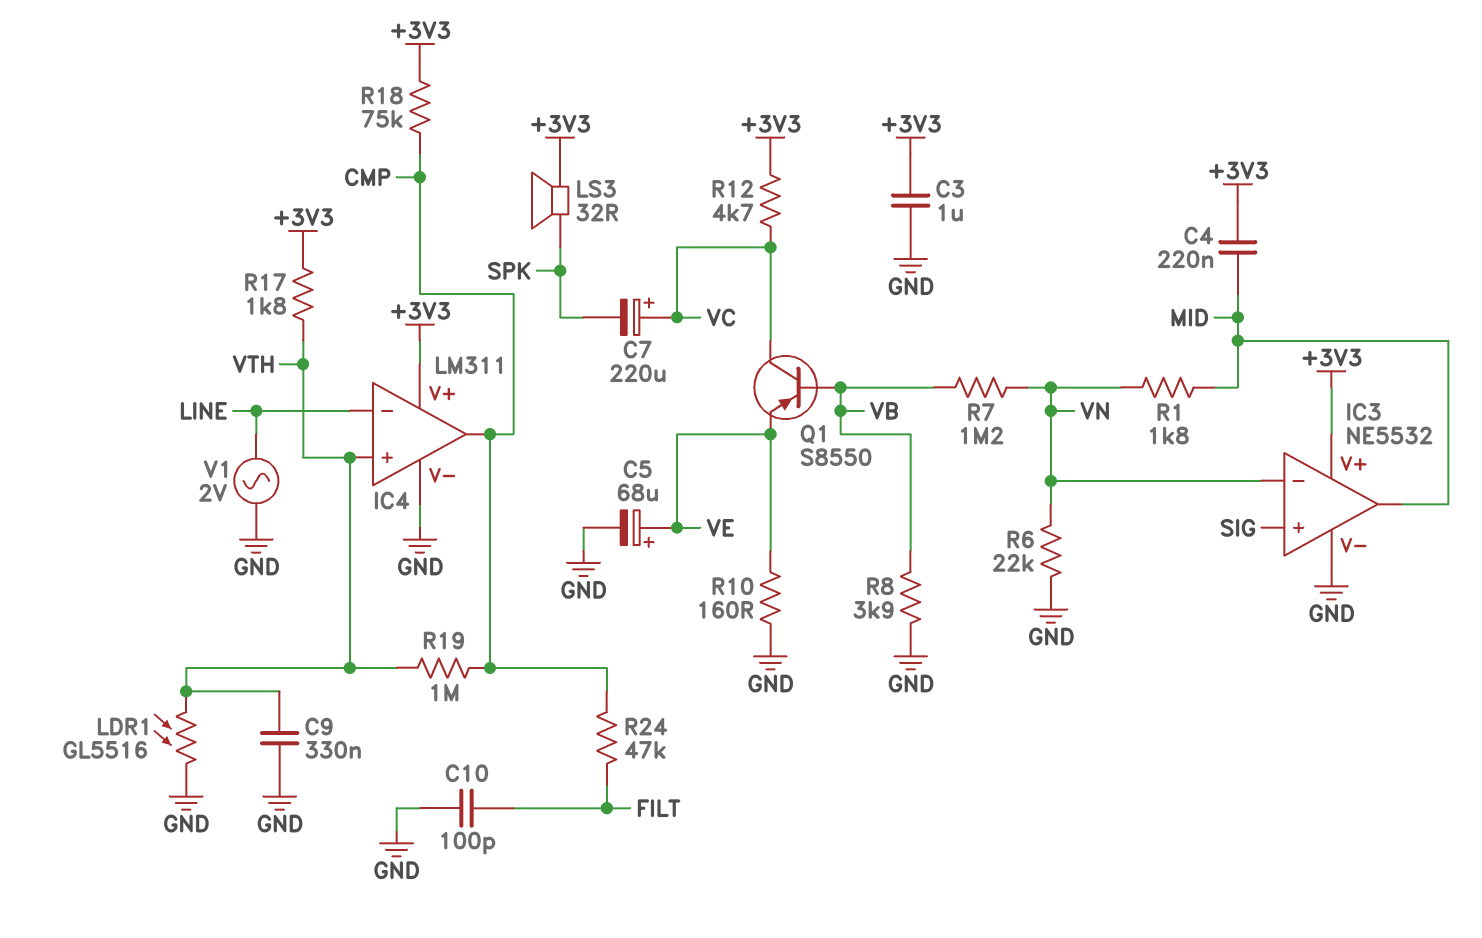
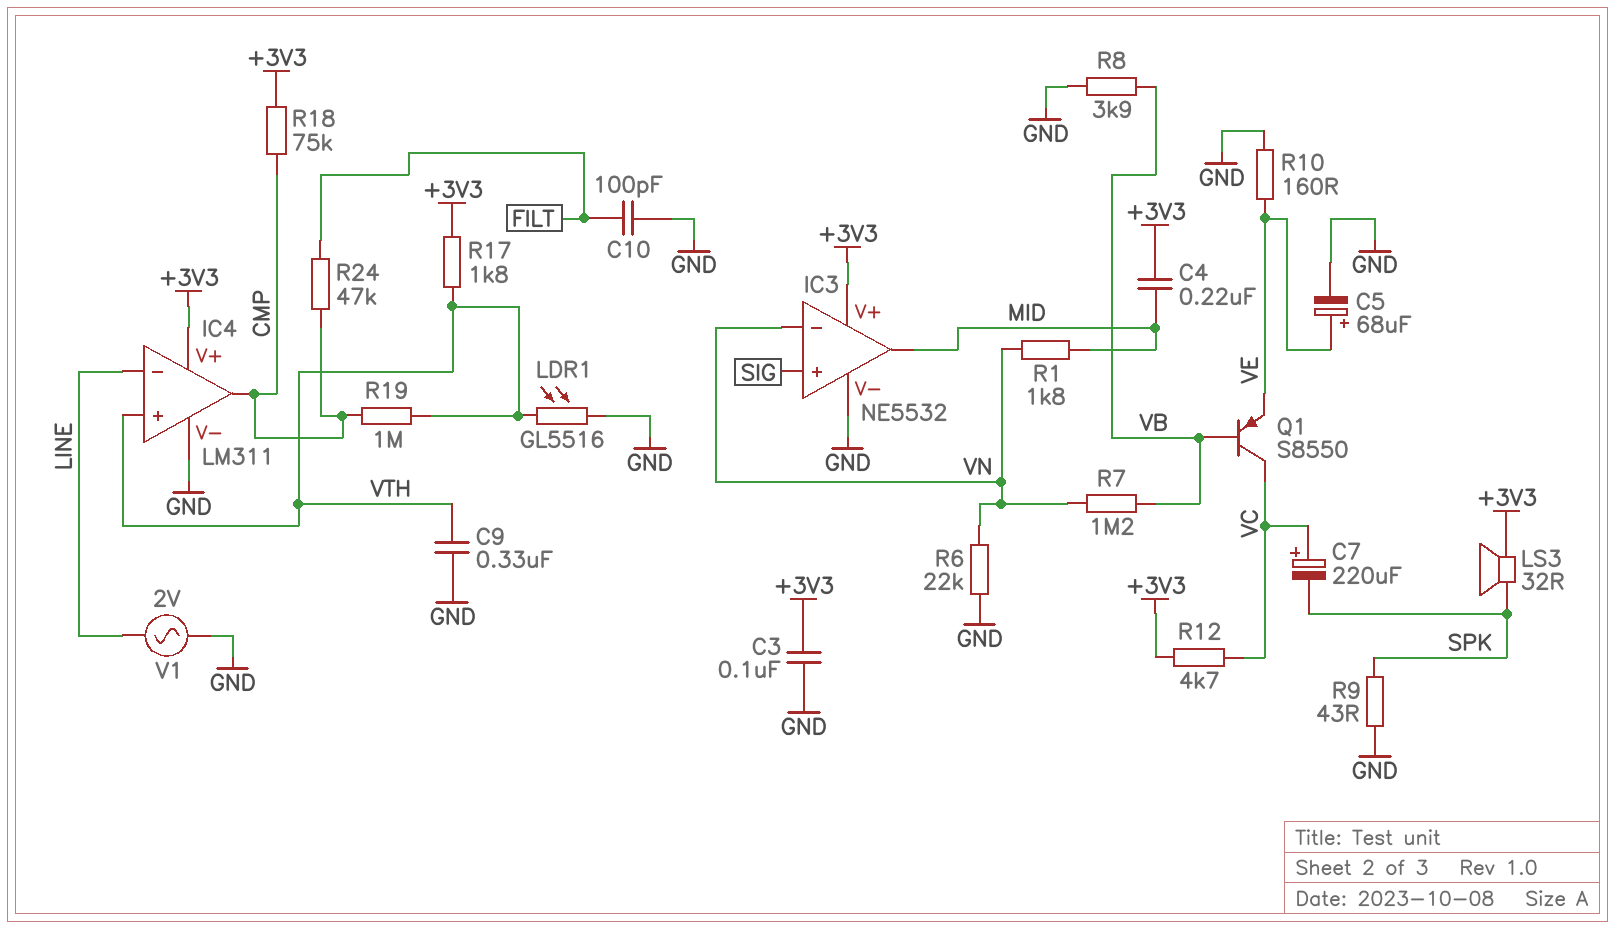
C3: 1uF (+3V3, GND) -> 100nF (+3V3, GND)
R9: none -> 43 (GND, SPK)

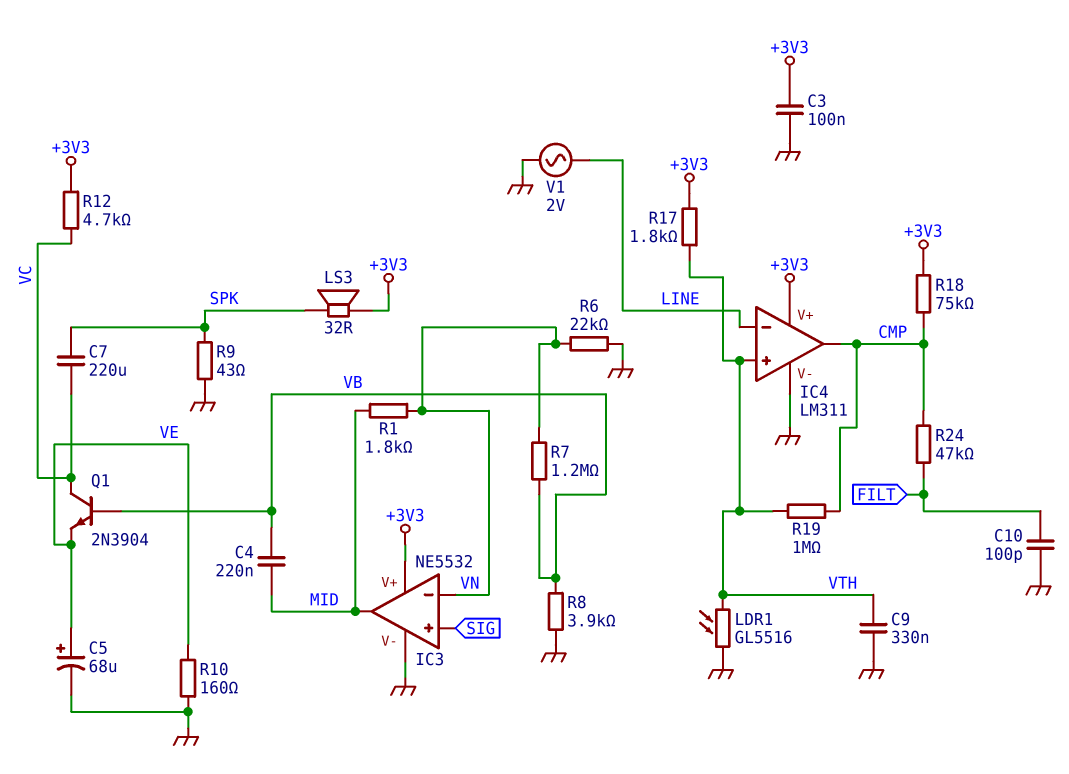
C4: 220nF (+3V3, MID) -> 220nF (MID, VB)
C7: 220uF (plus VC, minus SPK) -> 220uF (SPK, VC)
Q1: PNP S8550 (B VB, C VC, E VE) -> NPN 2N3904 (B VB, C VC, E VE)

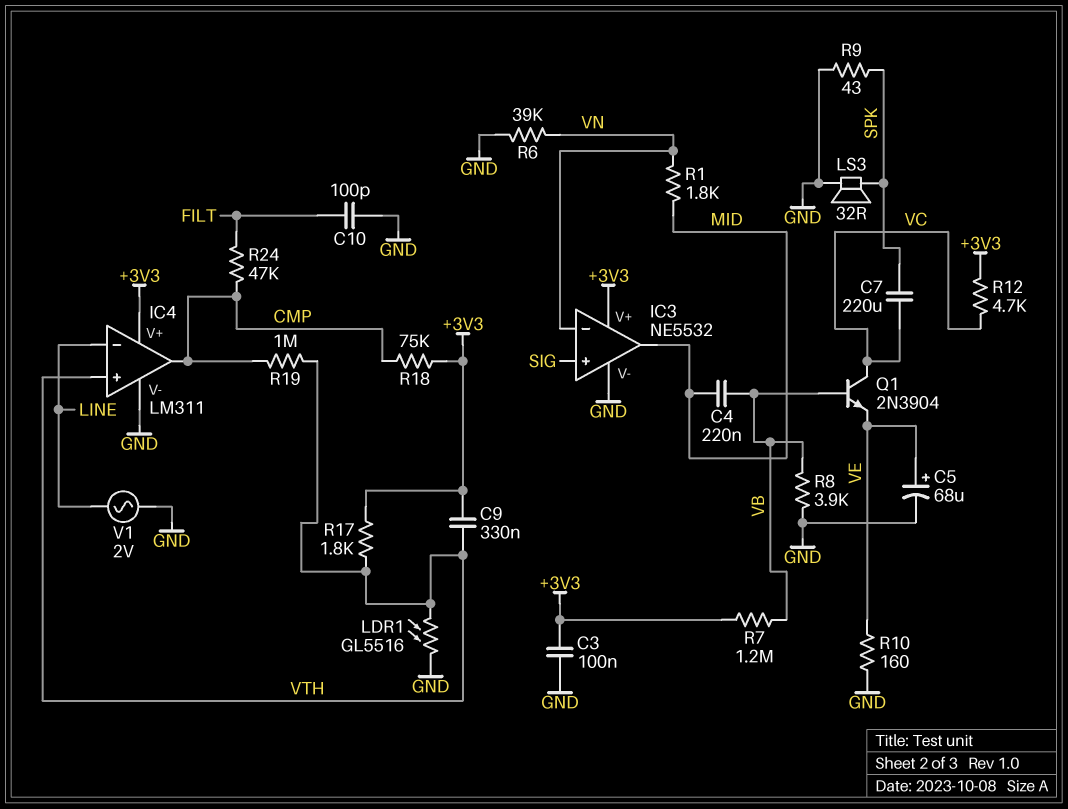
C9: 330nF (GND, VTH) -> 330nF (+3V3, VTH)
LS3: speaker 32R (+3V3, SPK) -> speaker 32R (GND, SPK)
R6: 22k (GND, VN) -> 39k (GND, VN)
R7: 1.2M (VB, VN) -> 1.2M (+3V3, VB)

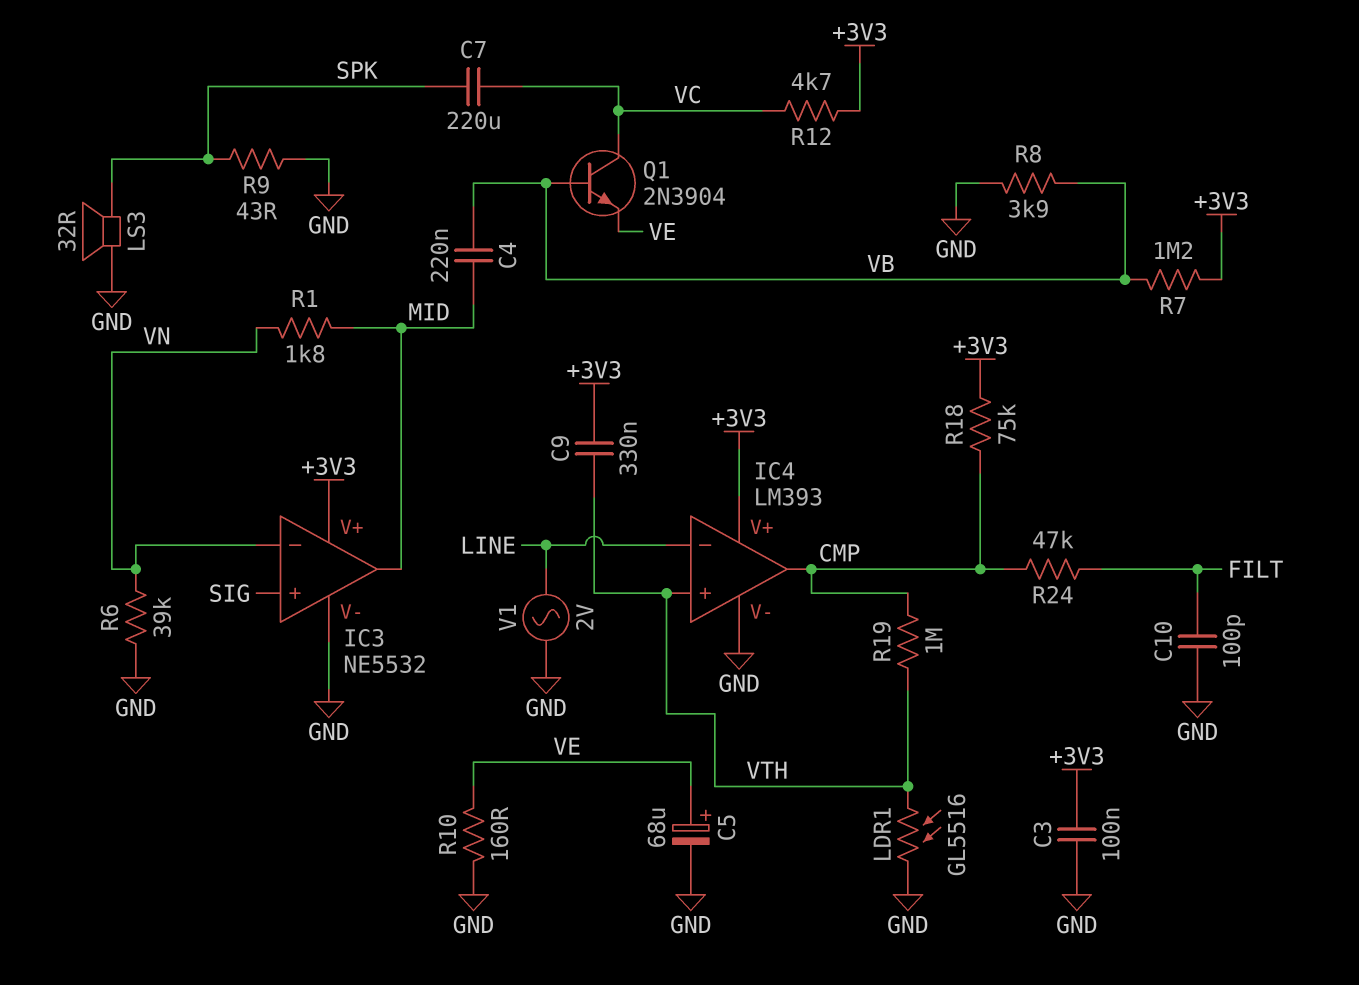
IC4: LM311 -> LM393
R17: 1.8k (+3V3, VTH) -> none

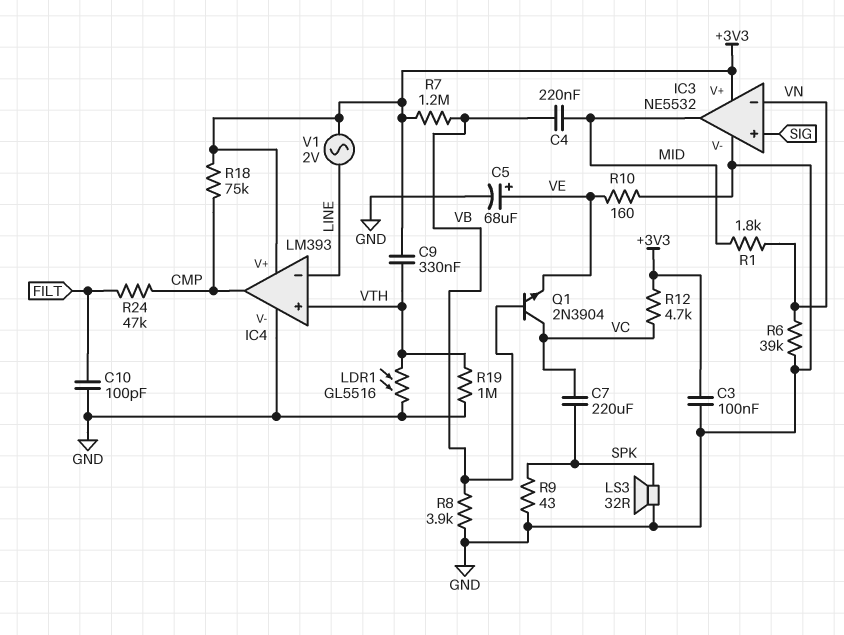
R19: 1M (CMP, VTH) -> 1M (GND, VTH)
V1: AC 2V (GND, LINE) -> AC 2V (+3V3, LINE)

